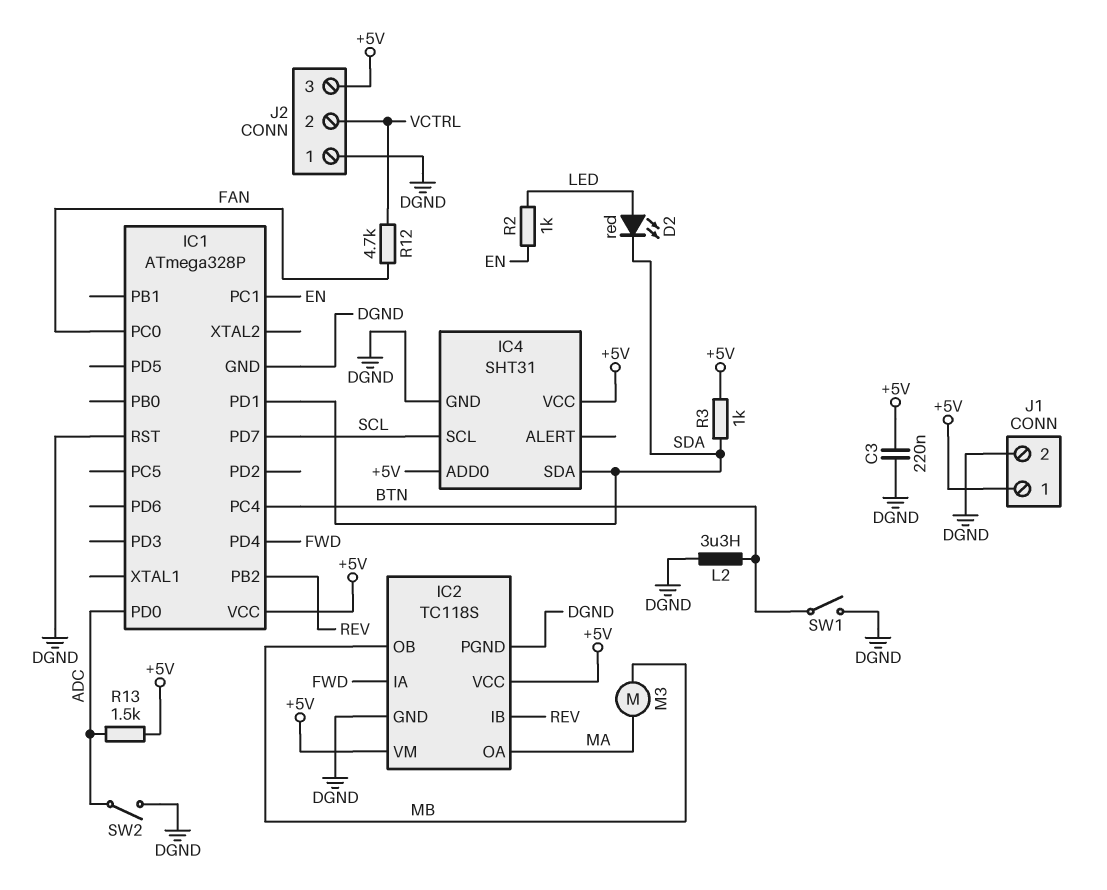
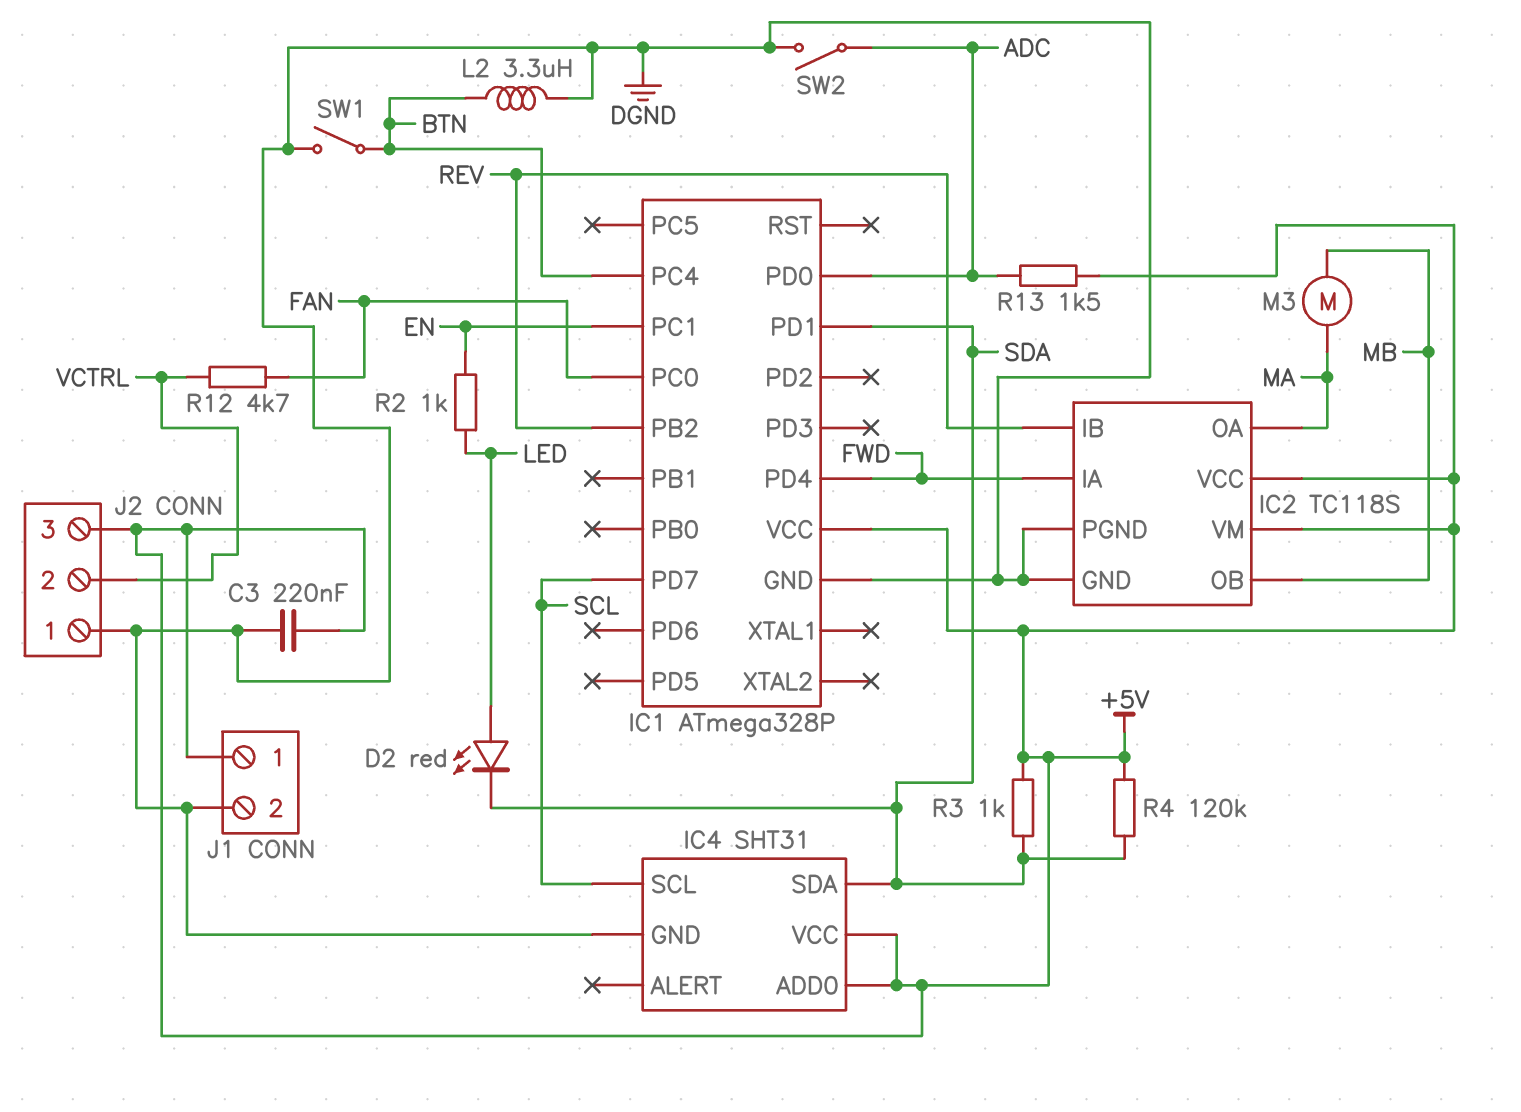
IC1 pin RST: DGND -> none
R4: none -> 120k (+5V, SDA)

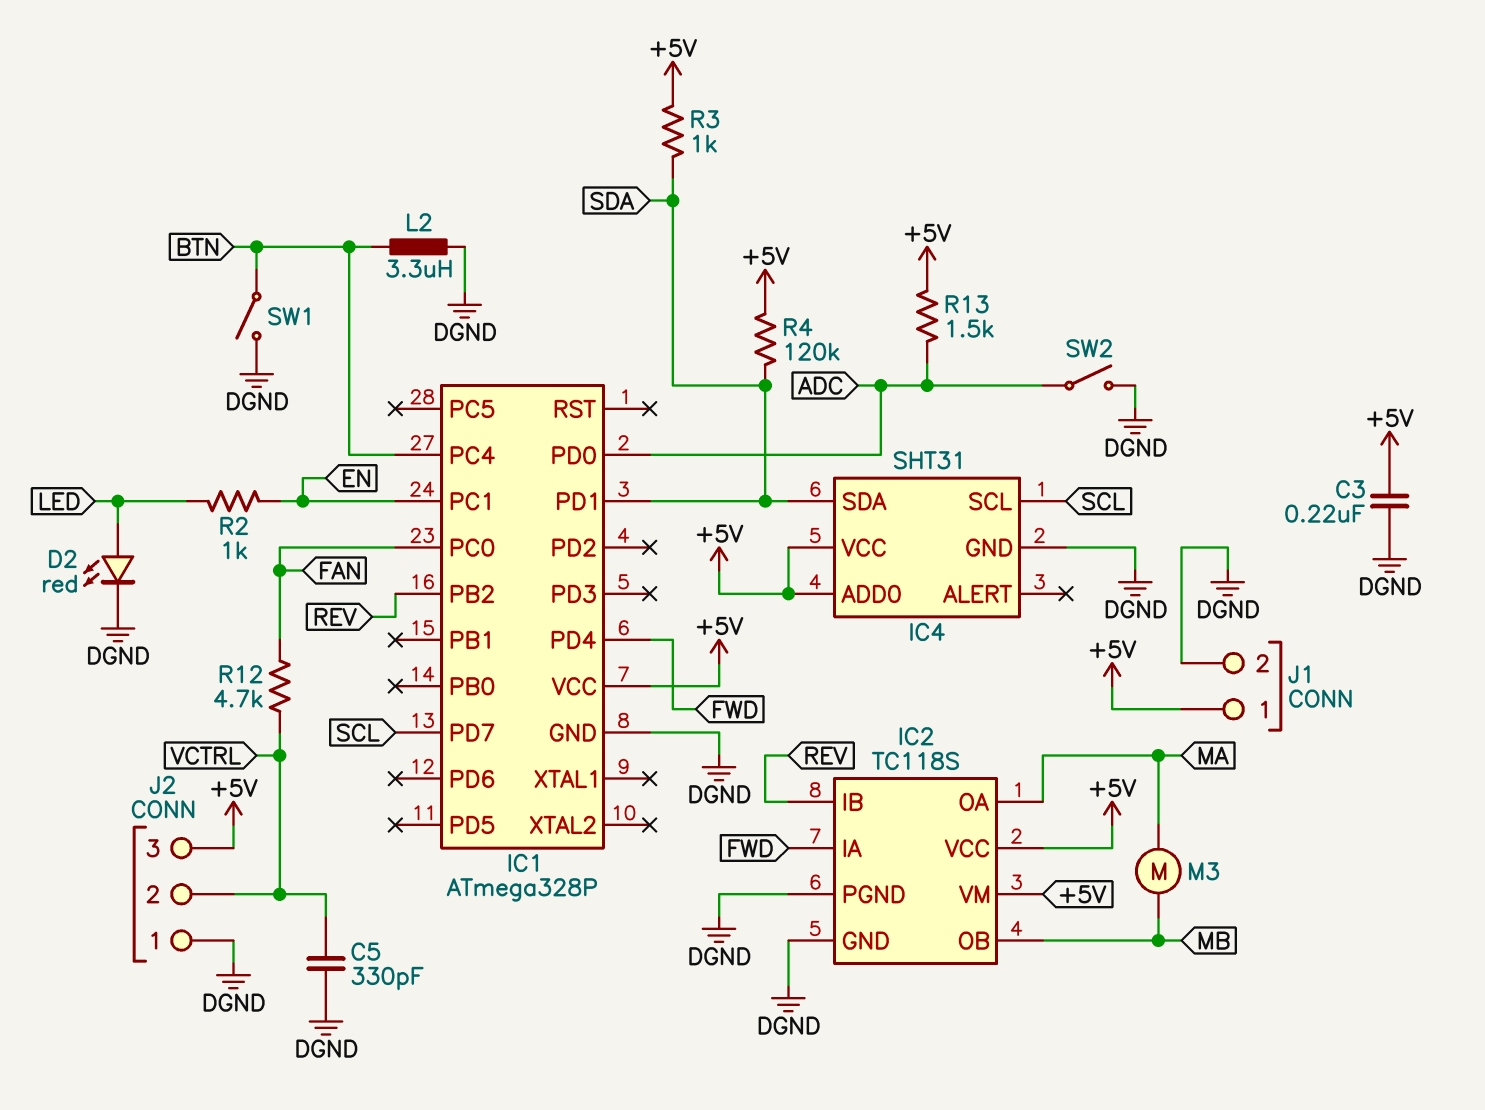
C5: none -> 330pF (DGND, VCTRL)
D2: LED red (A LED, K SDA) -> LED red (A LED, K DGND)

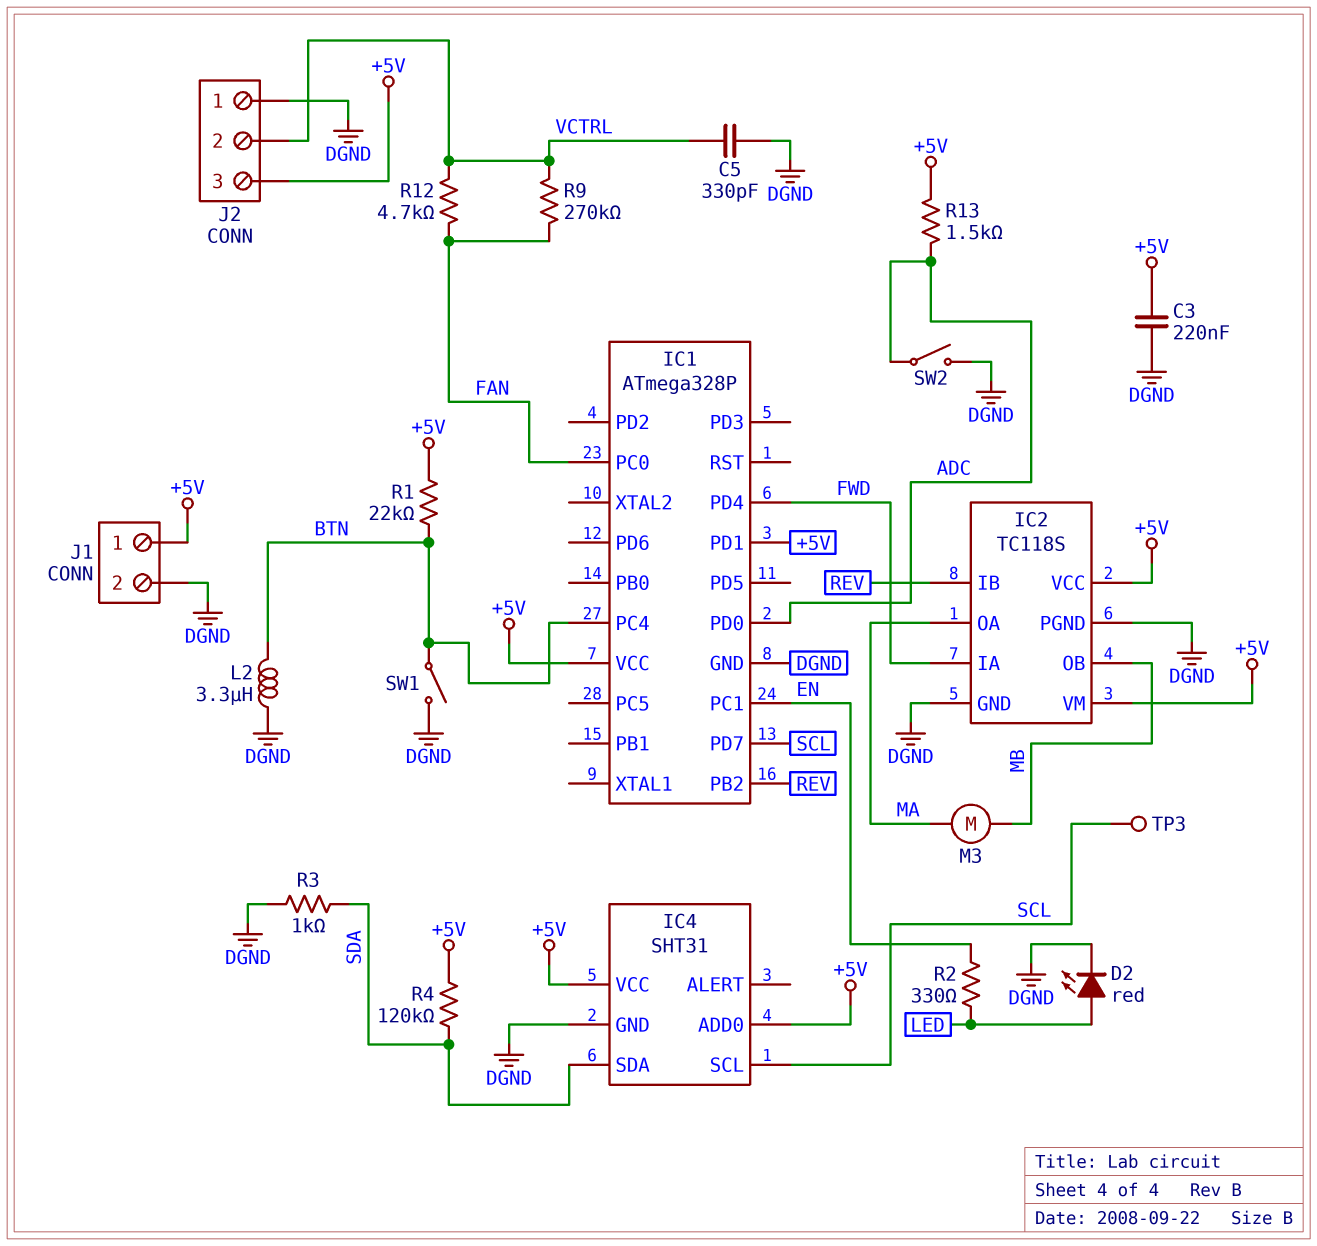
IC1 pin PD1: SDA -> +5V
R1: none -> 22k (+5V, BTN)
R2: 1k (EN, LED) -> 330 (EN, LED)
R3: 1k (+5V, SDA) -> 1k (DGND, SDA)
R9: none -> 270k (FAN, VCTRL)
TP3: none -> test point (SCL)

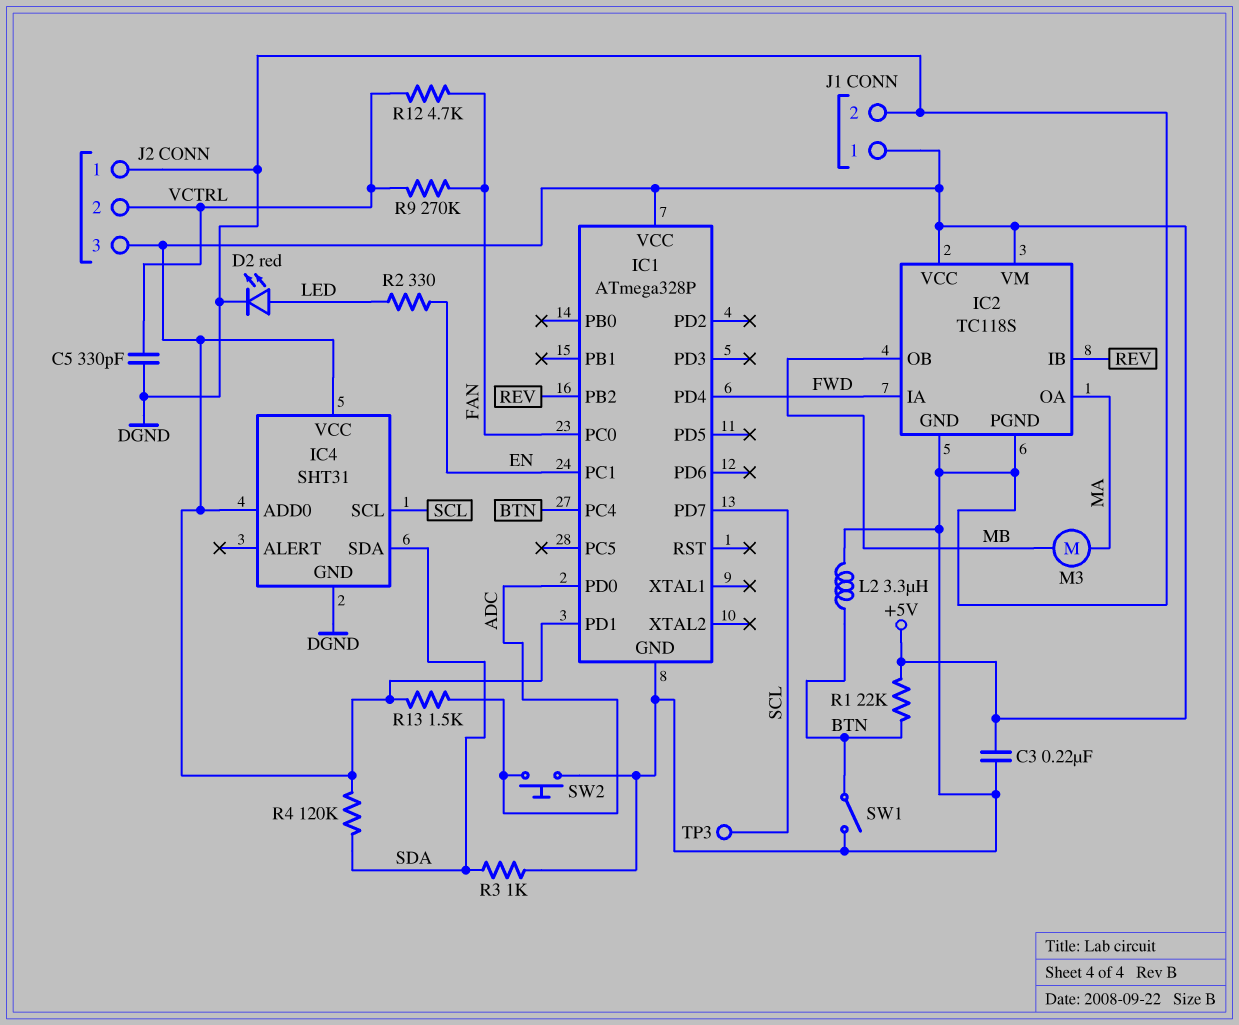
SW2: switch (ADC, DGND) -> button (ADC, DGND)

